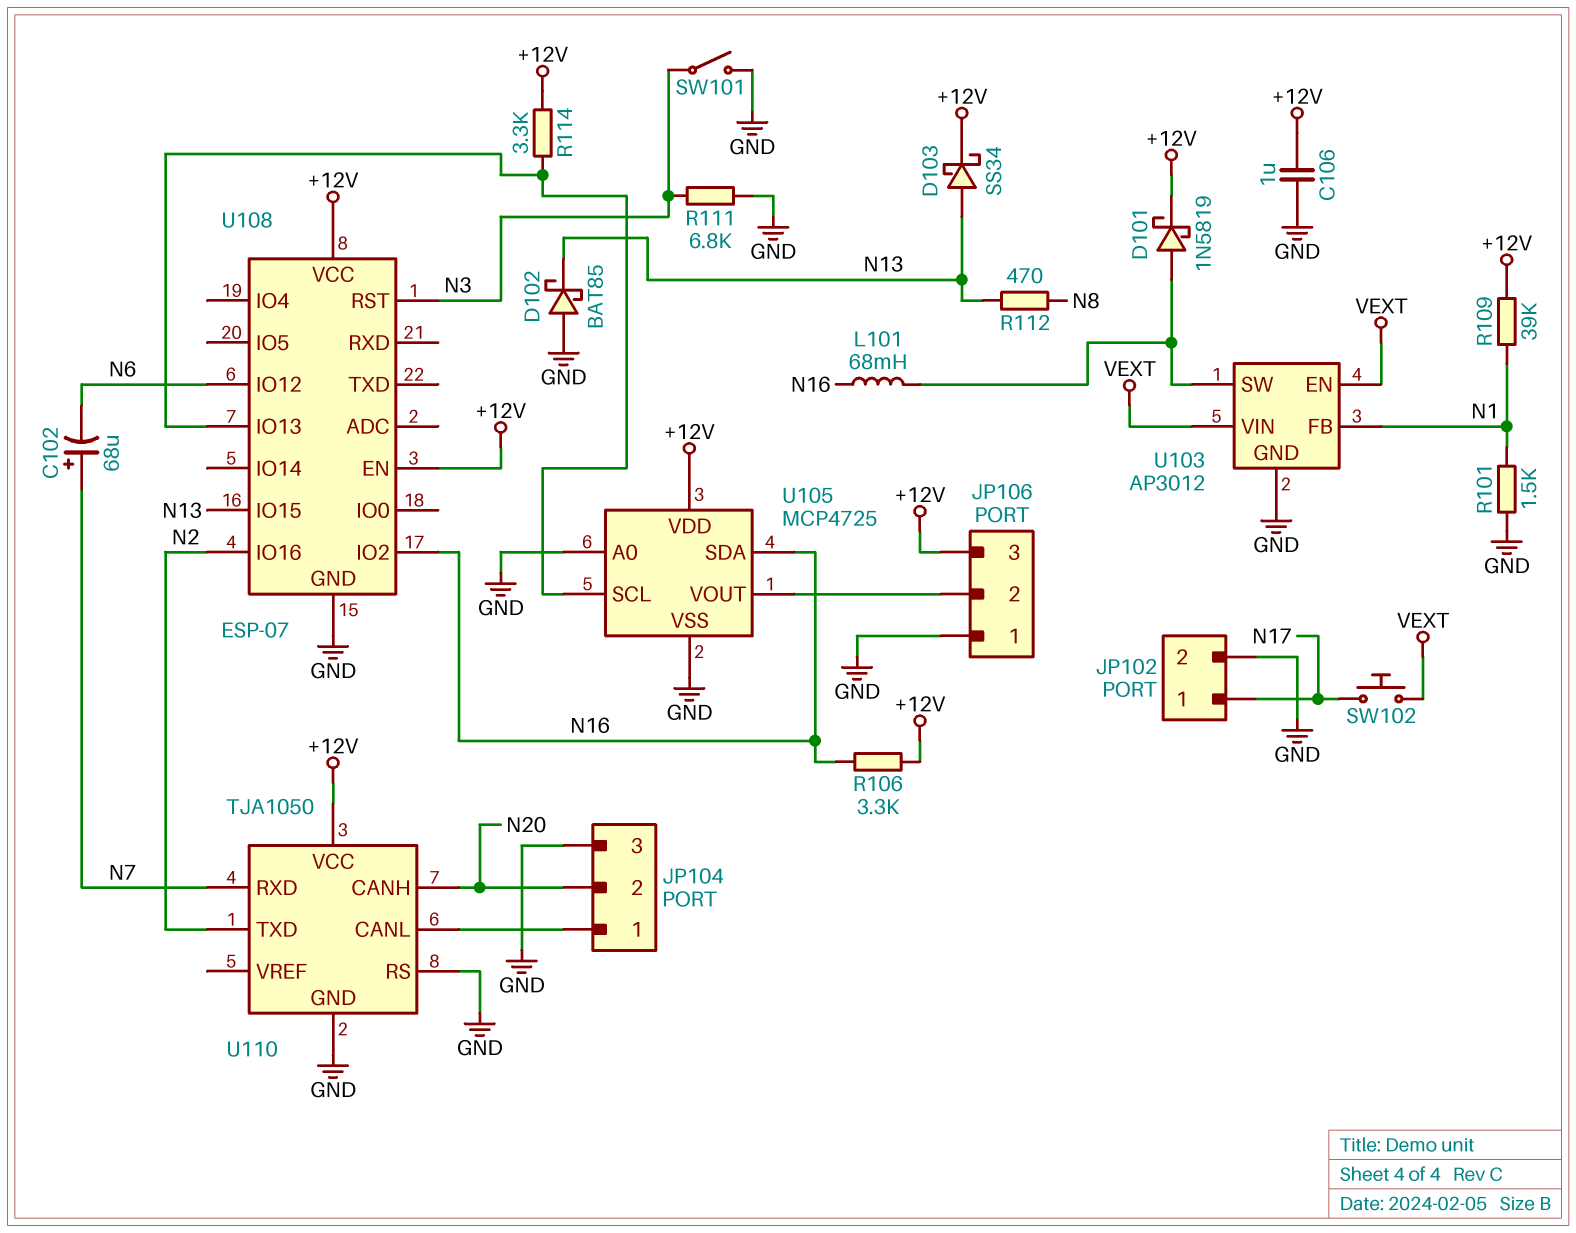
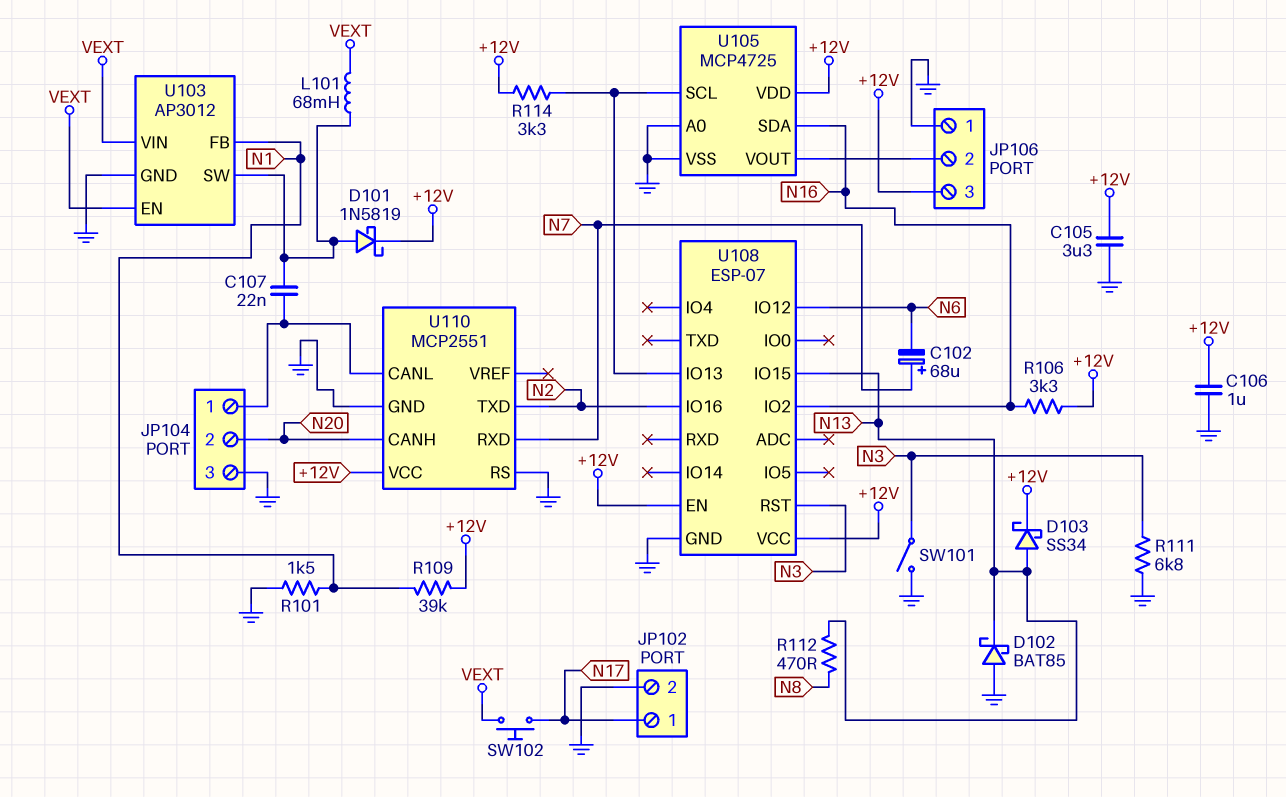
C105: none -> 3.3uF (+12V, GND)
C107: none -> 22nF (JP104/1, U103/SW)
L101: 68mH (N16, U103/SW) -> 68mH (U103/SW, VEXT)
U110: TJA1050 -> MCP2551

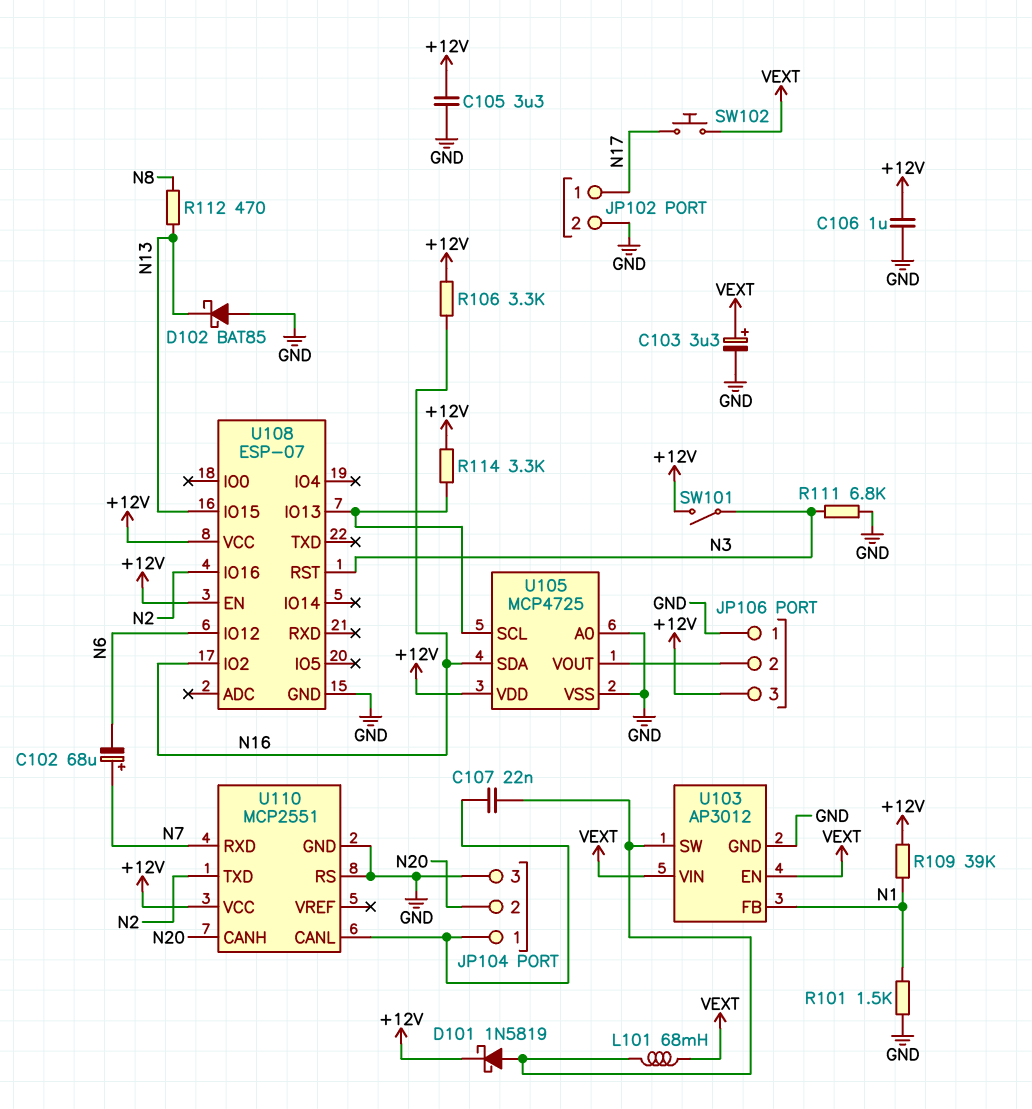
C103: none -> 3.3uF (plus VEXT, minus GND)
D103: schottky SS34 (A N13, K +12V) -> none
SW101: switch (GND, N3) -> switch (+12V, N3)

